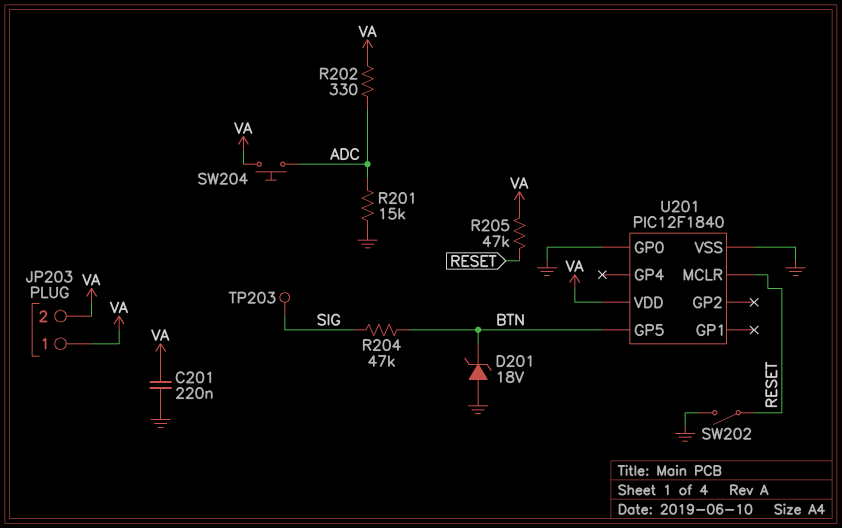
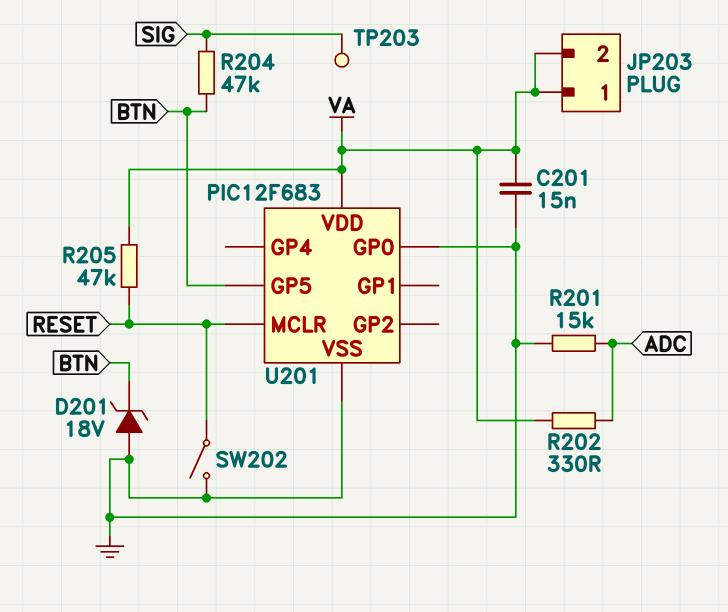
C201: 220nF (GND, VA) -> 15nF (GND, VA)
SW204: button (ADC, VA) -> none
U201: PIC12F1840 -> PIC12F683

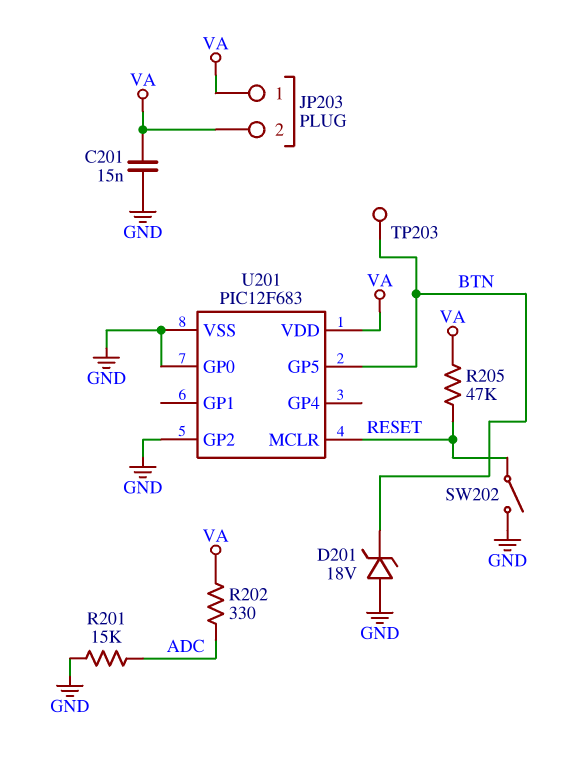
R204: 47k (BTN, SIG) -> none
TP203: test point (SIG) -> test point (BTN)
U201 pin GP2: none -> GND

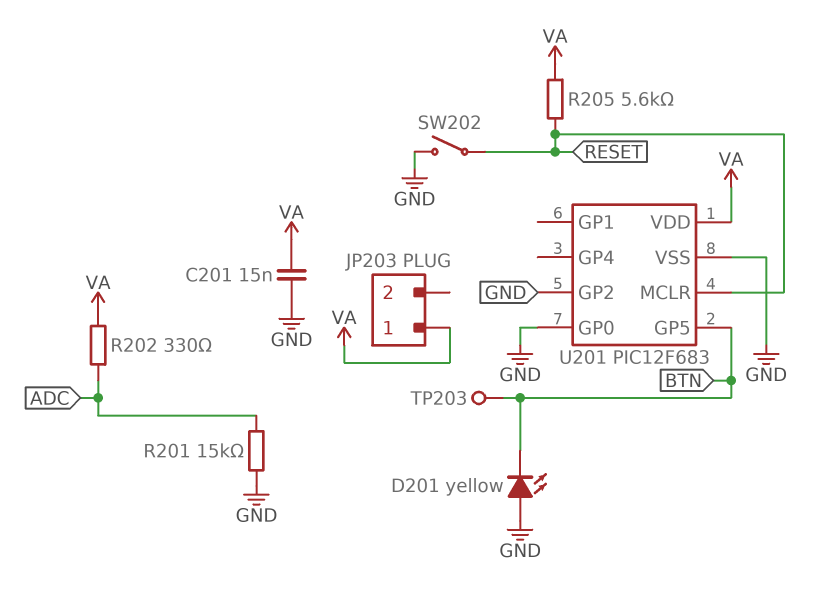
D201: zener 18V (A GND, K BTN) -> LED yellow (A GND, K BTN)
JP203 pin 2: VA -> none
R205: 47k (RESET, VA) -> 5.6k (RESET, VA)

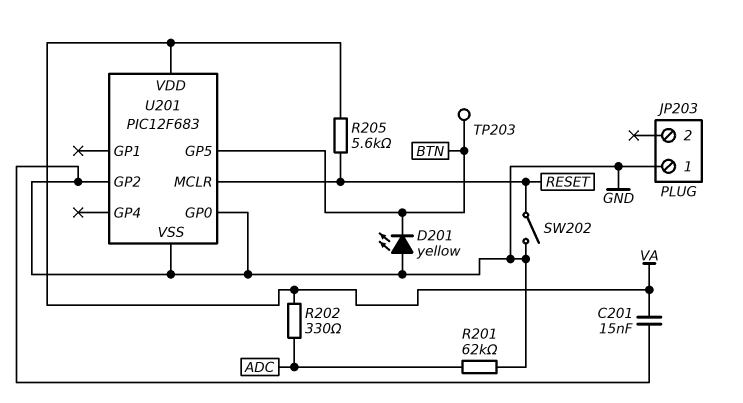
JP203 pin 1: VA -> GND
R201: 15k (ADC, GND) -> 62k (ADC, GND)

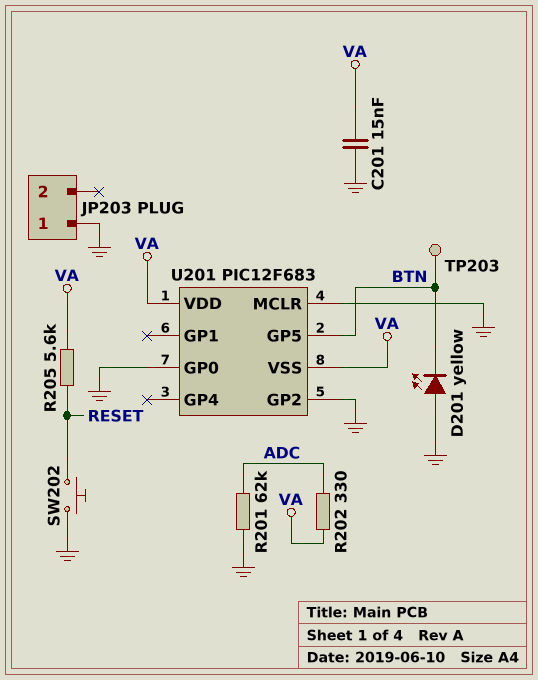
SW202: switch (GND, RESET) -> button (GND, RESET)
U201 pin MCLR: RESET -> GND
U201 pin VSS: GND -> VA

